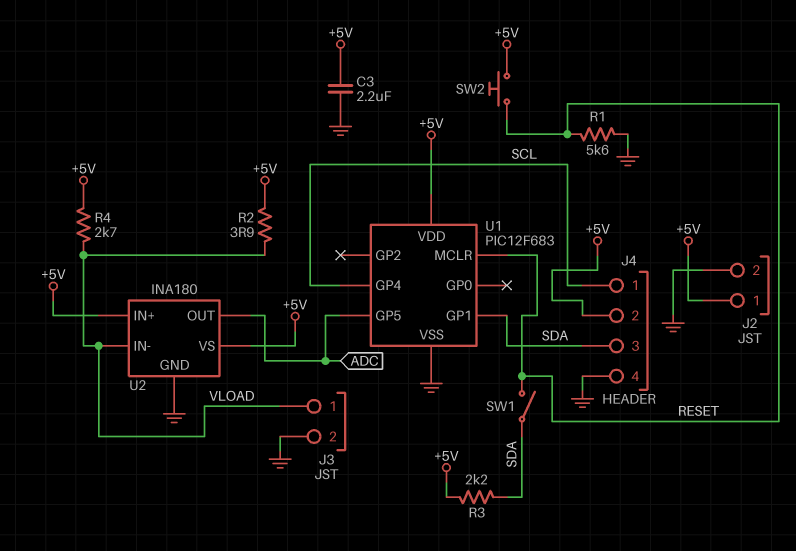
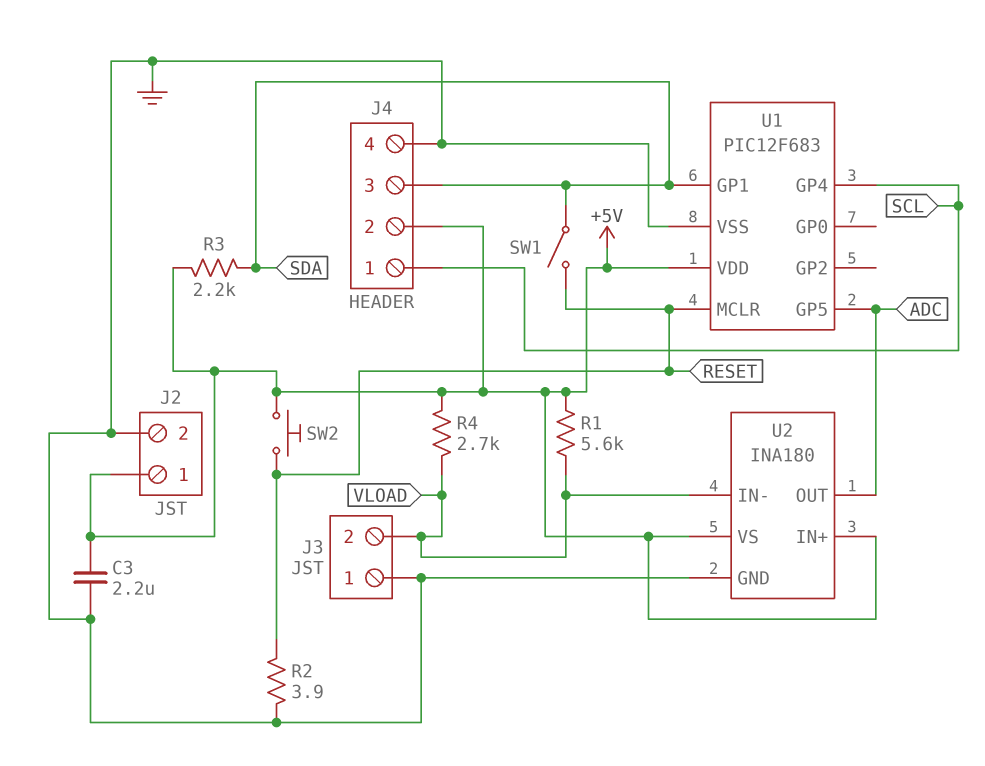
J3 pin 1: VLOAD -> GND
J3 pin 2: GND -> VLOAD
R1: 5.6k (GND, RESET) -> 5.6k (+5V, VLOAD)
R2: 3.9 (+5V, VLOAD) -> 3.9 (GND, RESET)

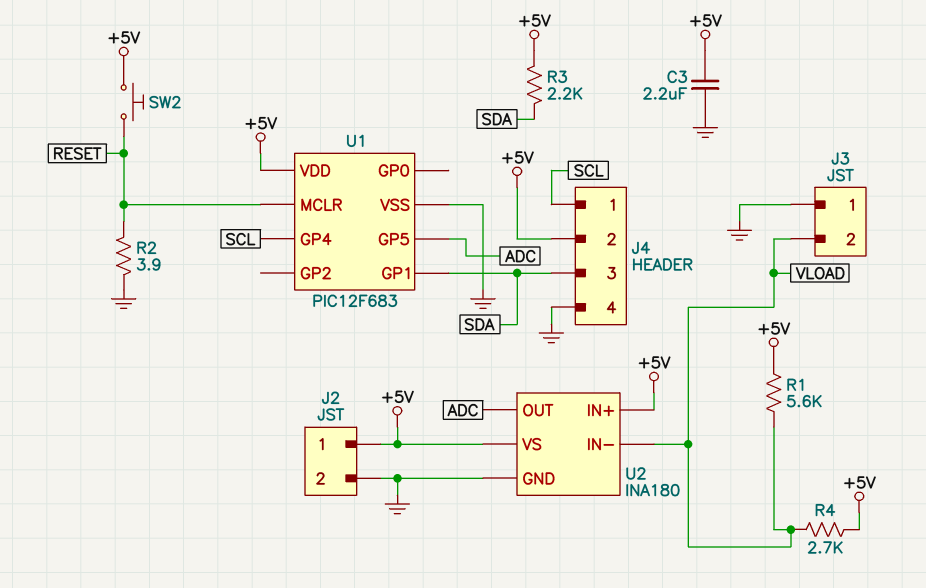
SW1: switch (RESET, SDA) -> none

